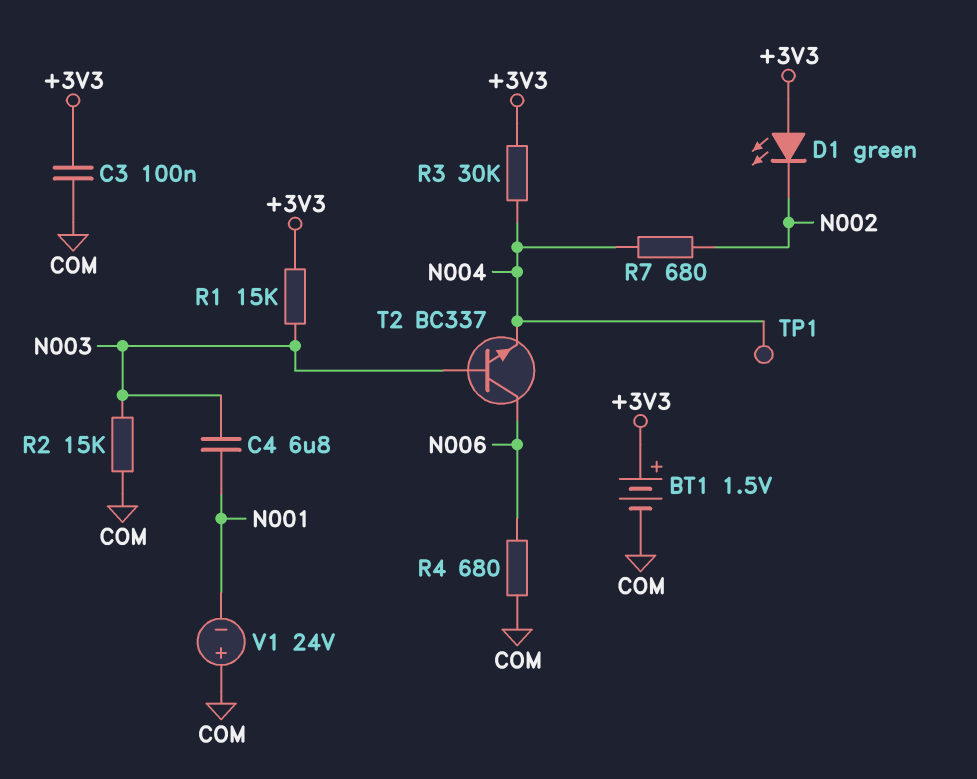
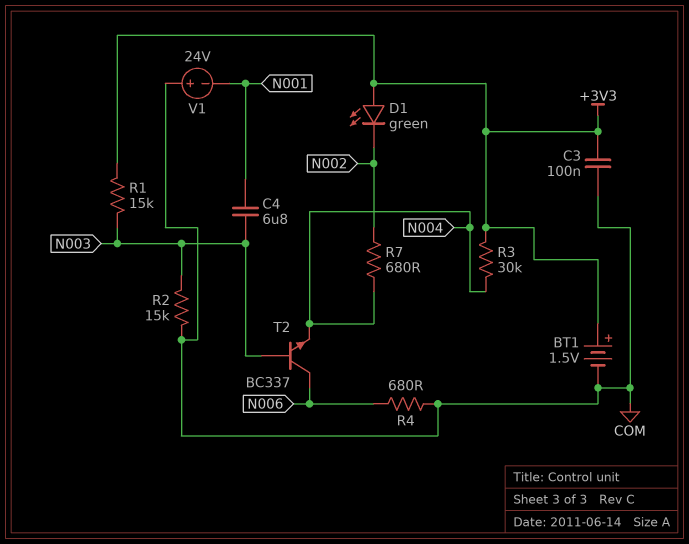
TP1: test point (N004) -> none

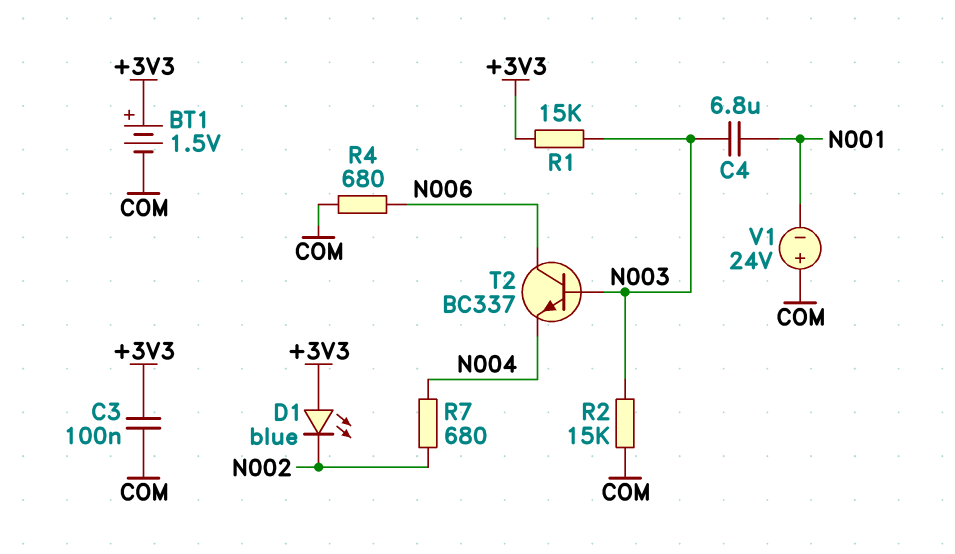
D1: LED green (A +3V3, K N002) -> LED blue (A +3V3, K N002)
R3: 30k (+3V3, N004) -> none

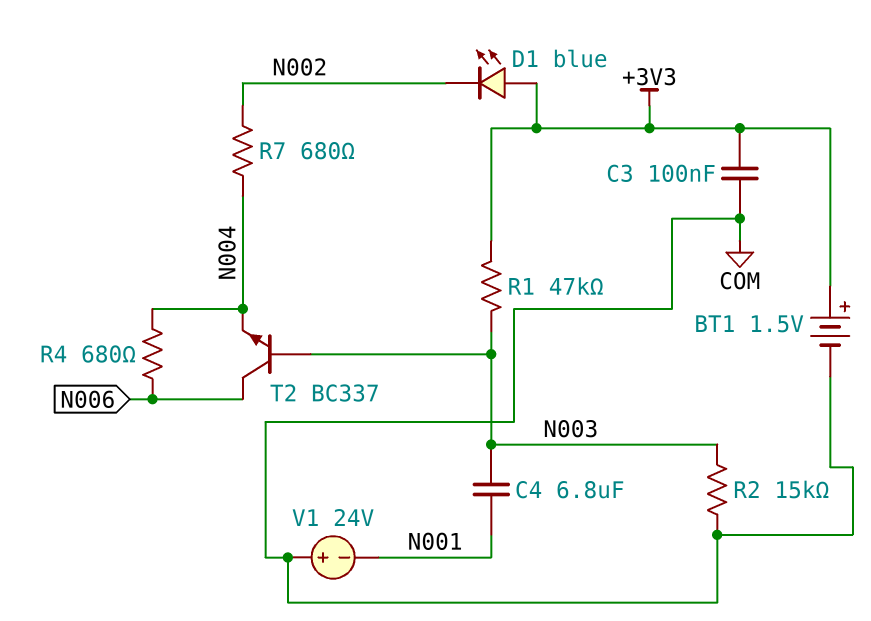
R1: 15k (+3V3, N003) -> 47k (+3V3, N003)
R4: 680 (COM, N006) -> 680 (N004, N006)

